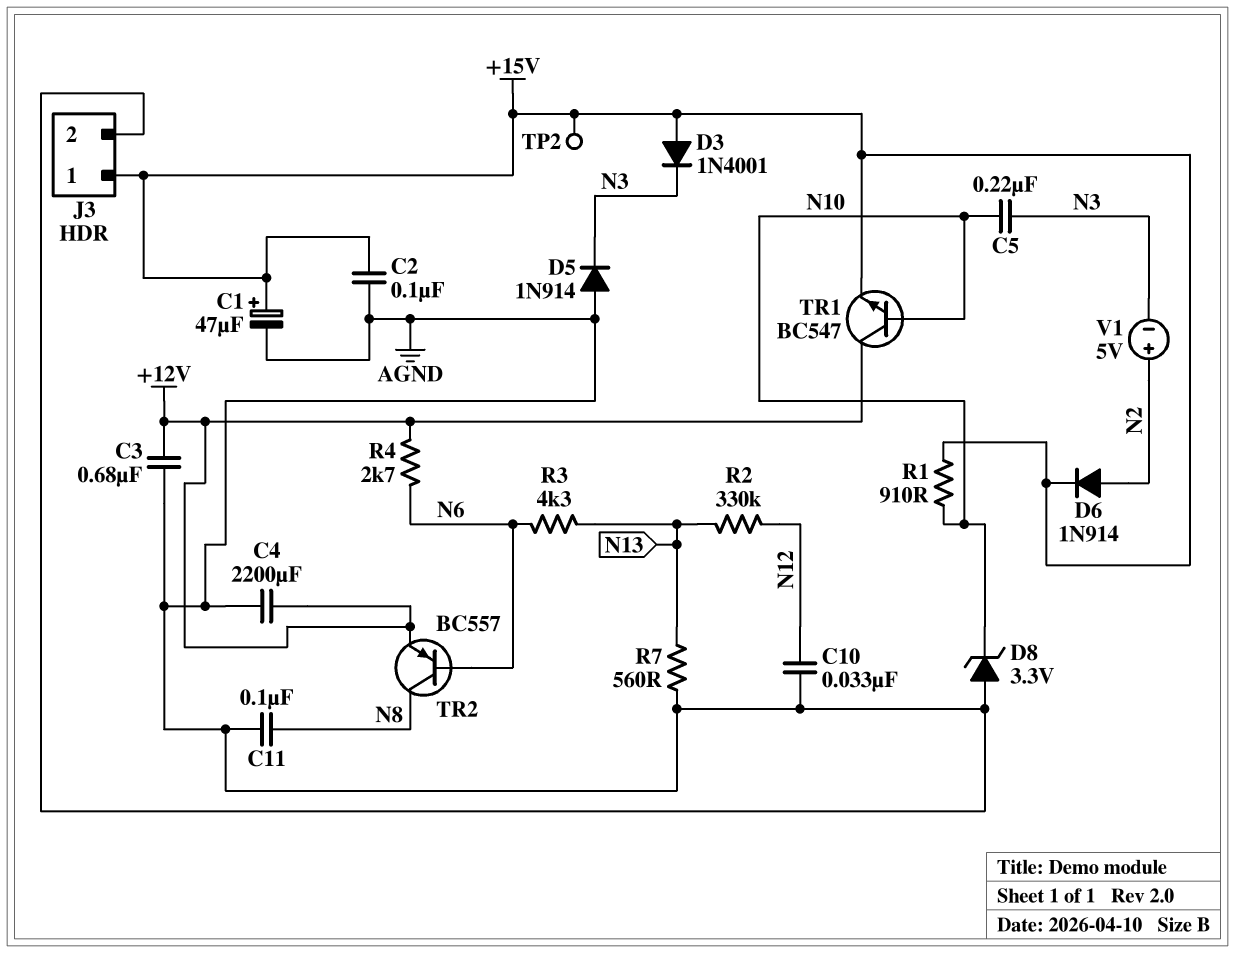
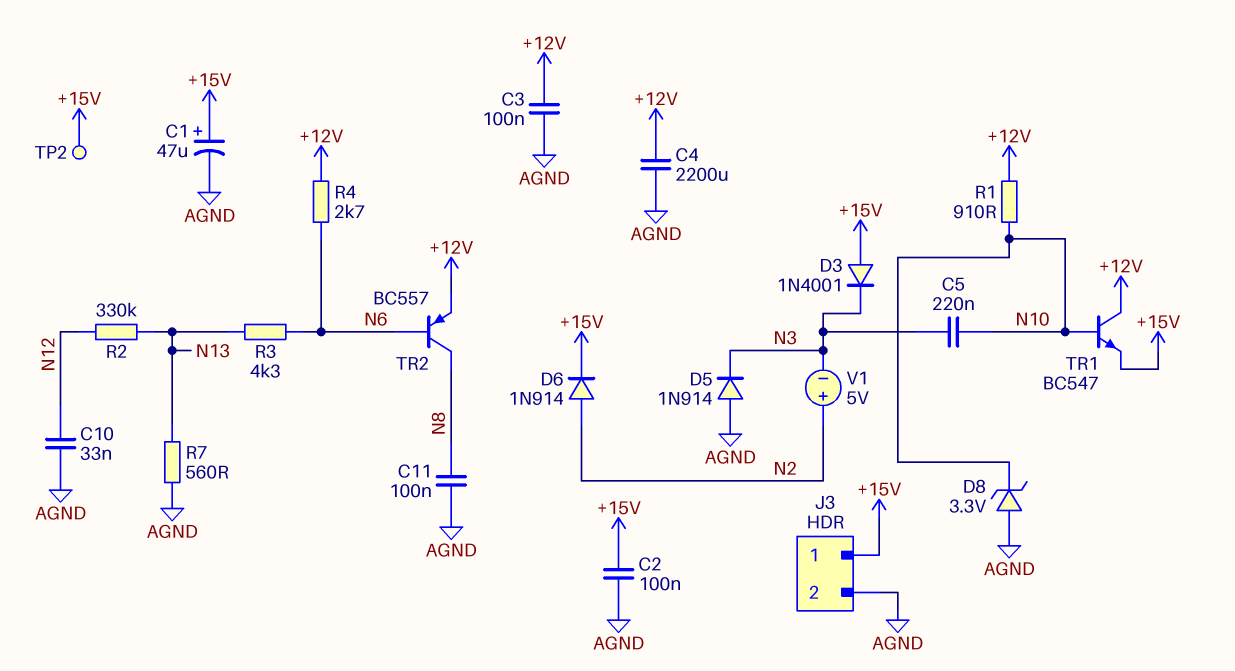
C3: 680nF (+12V, AGND) -> 100nF (+12V, AGND)
R1: 910 (+15V, N10) -> 910 (+12V, N10)

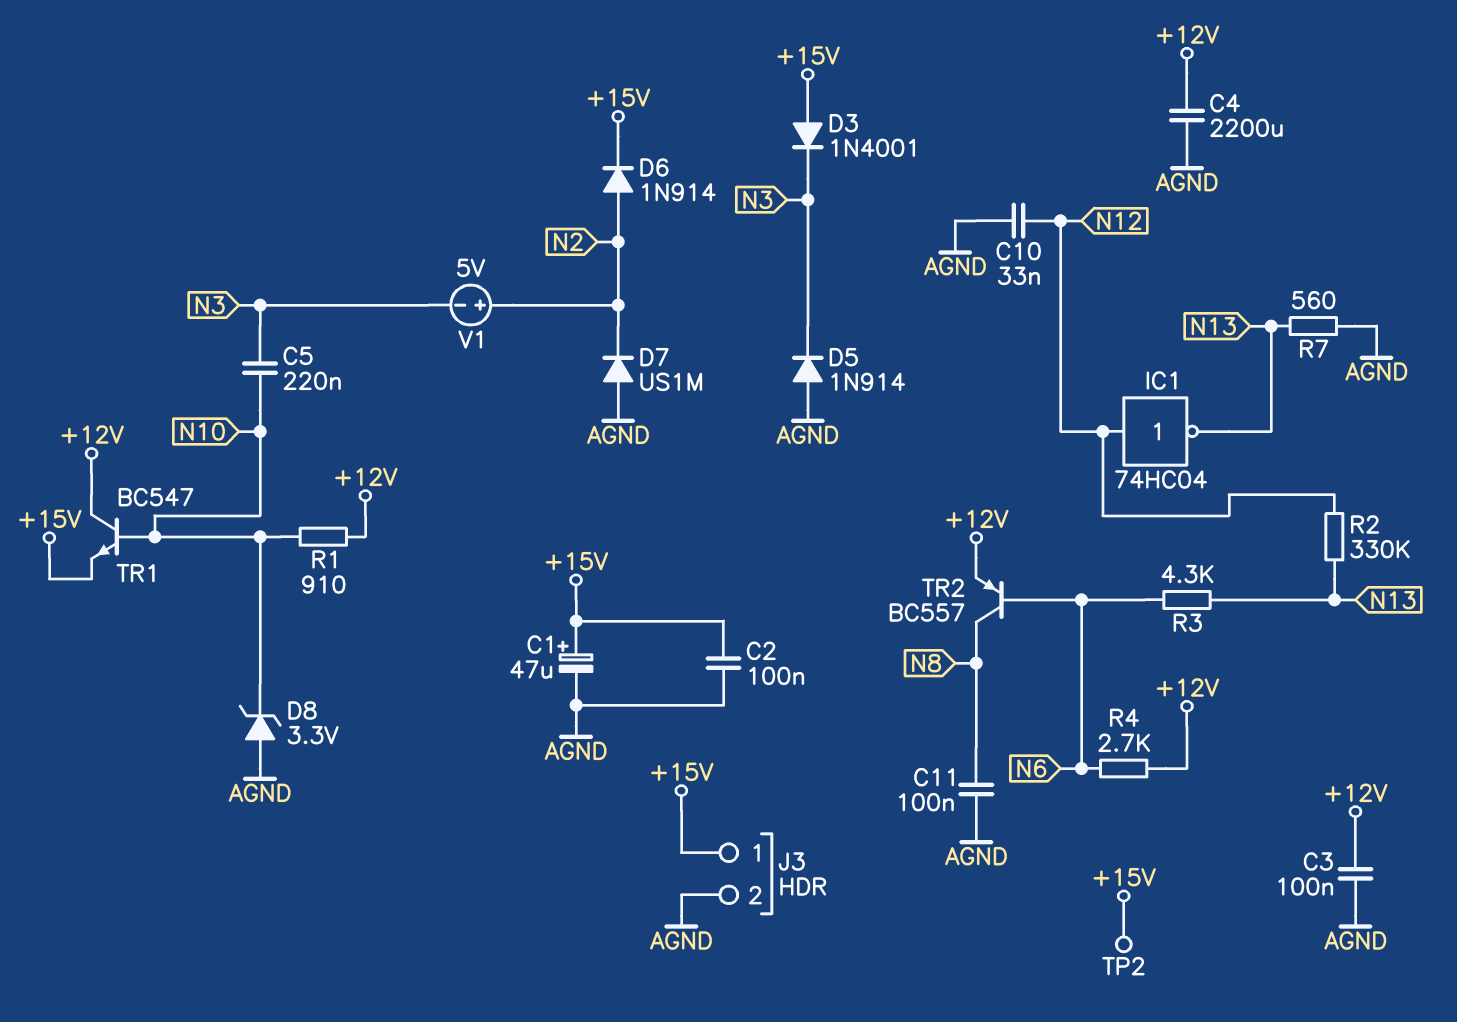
D7: none -> diode US1M (A AGND, K N2)
IC1: none -> NOT 74HC04 (in N12, out N13)

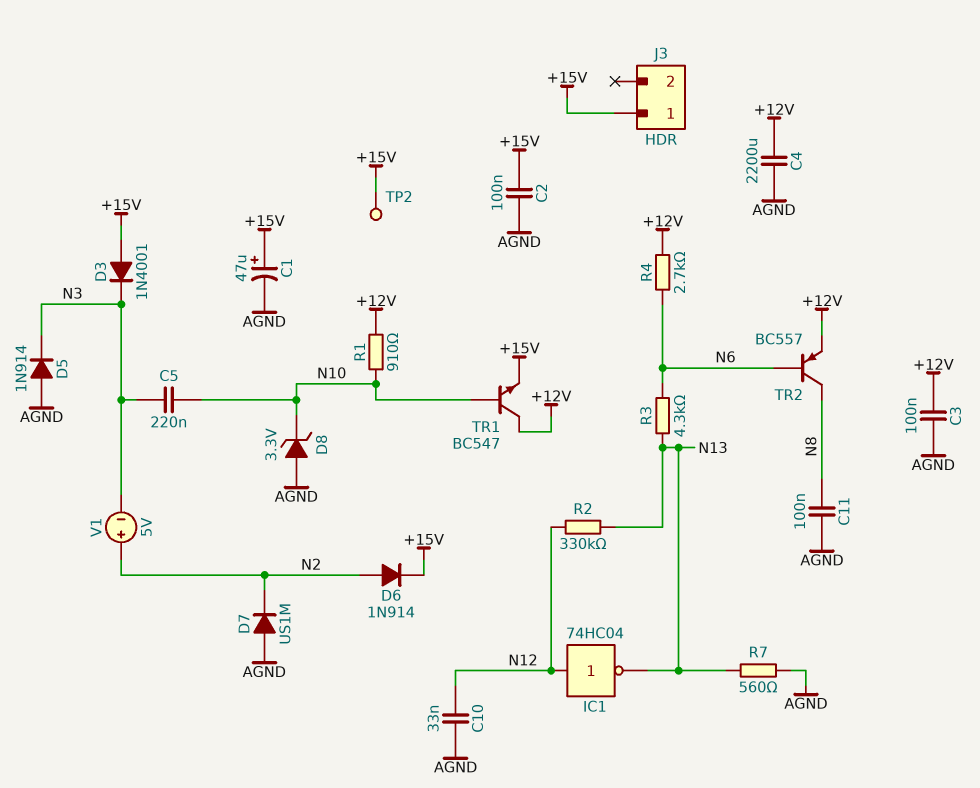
J3 pin 2: AGND -> none

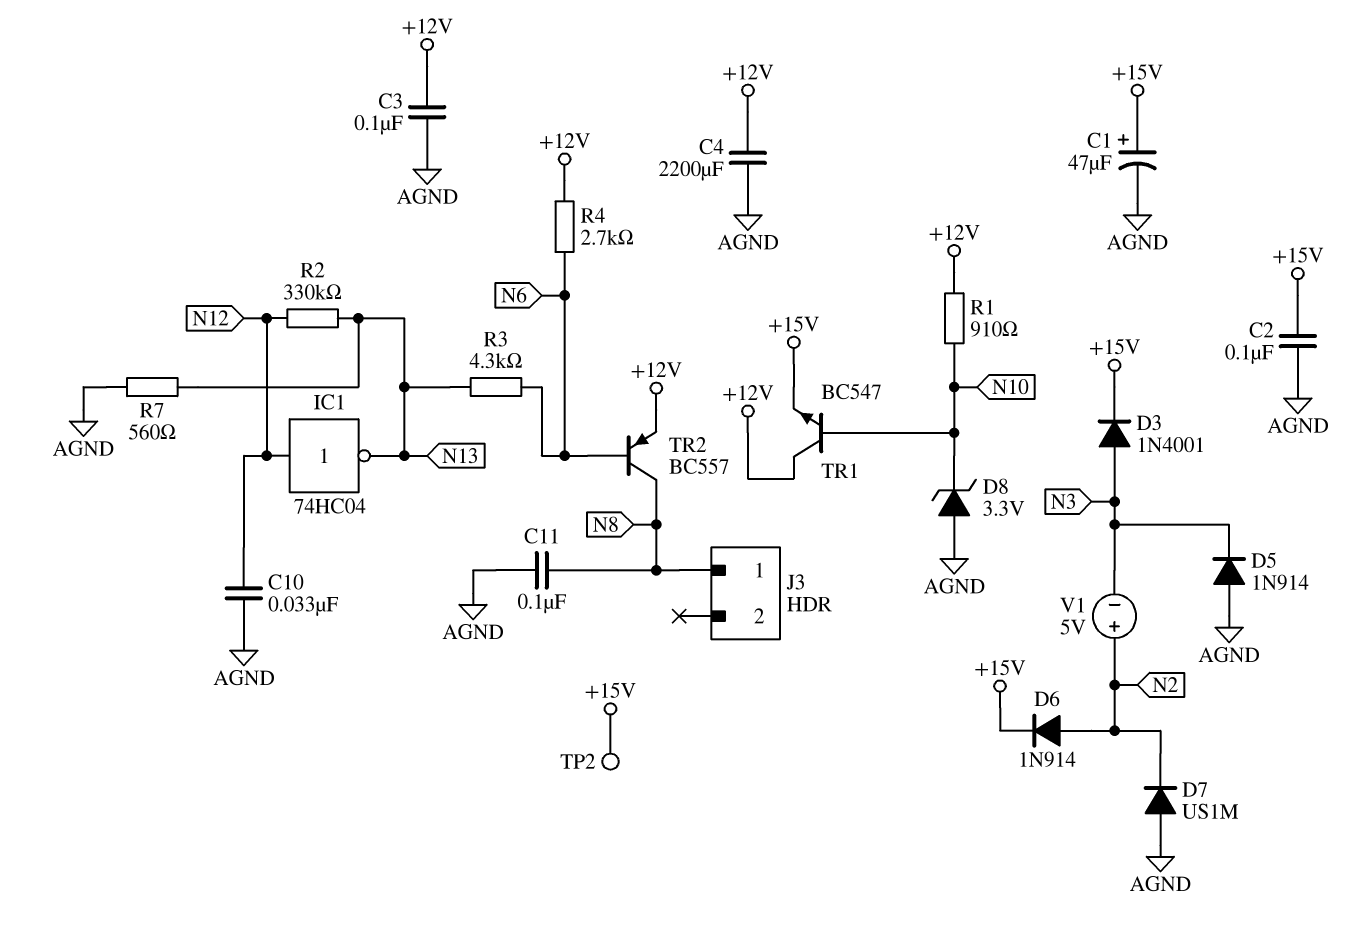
C5: 220nF (N3, N10) -> none
D3: diode 1N4001 (A +15V, K N3) -> diode 1N4001 (A N3, K +15V)
J3 pin 1: +15V -> N8

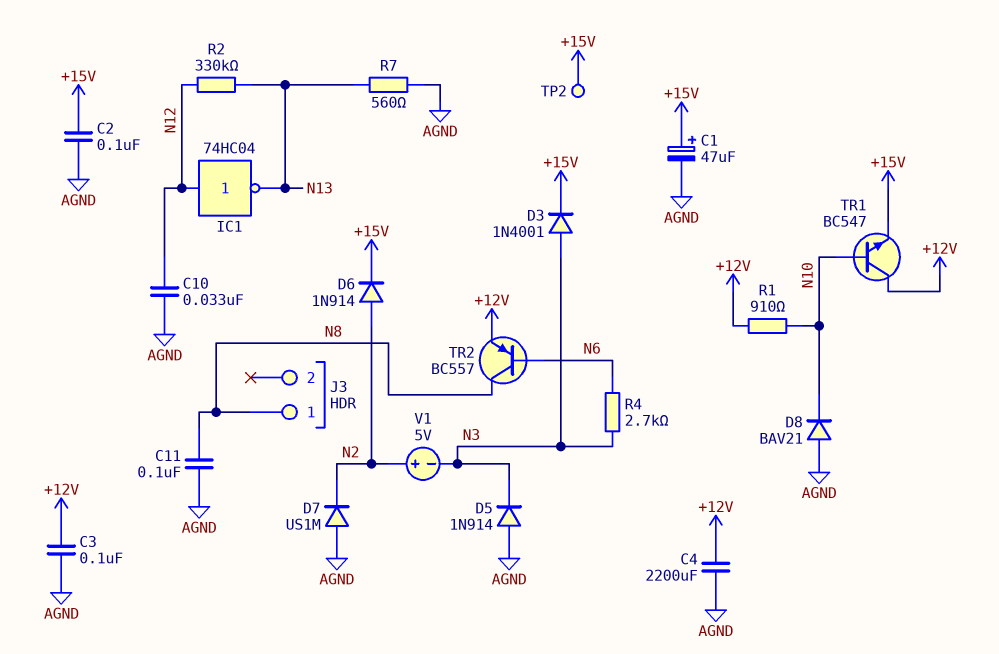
D8: zener 3.3V (A AGND, K N10) -> diode BAV21 (A AGND, K N10)
R3: 4.3k (N6, N13) -> none
R4: 2.7k (+12V, N6) -> 2.7k (N3, N6)

